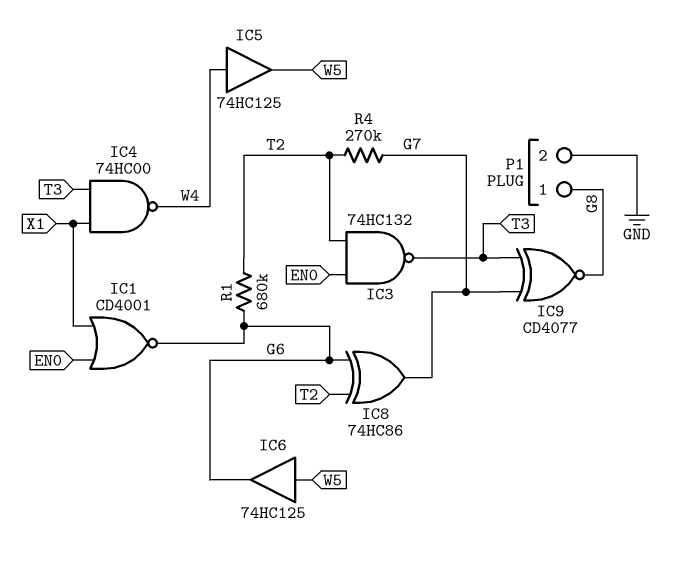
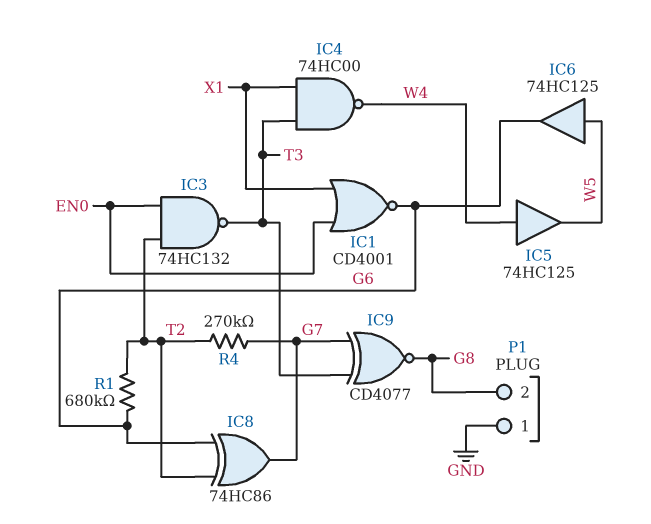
P1 pin 1: G8 -> GND
P1 pin 2: GND -> G8

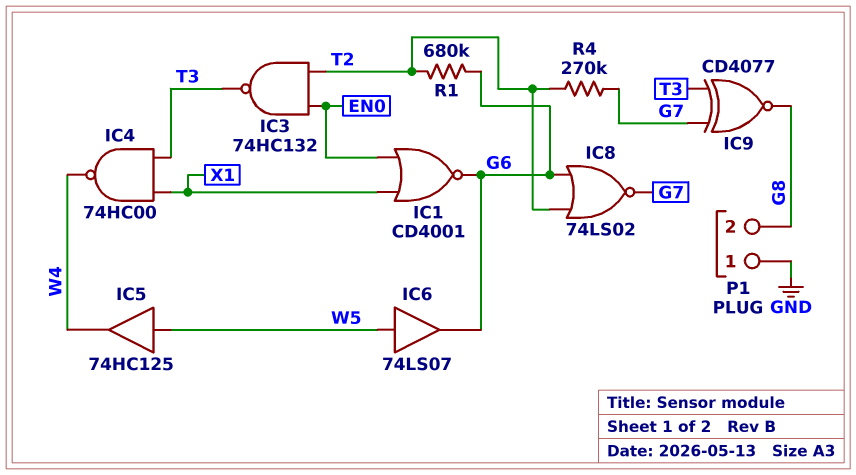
IC5: buffer 74HC125 (in W4, out W5) -> buffer 74HC125 (in W5, out W4)
IC6: buffer 74HC125 (in W5, out G6) -> buffer 74LS07 (in W5, out G6)
IC8: XOR 74HC86 (in G6, in T2, out G7) -> NOR 74LS02 (in G6, in T2, out G7)

